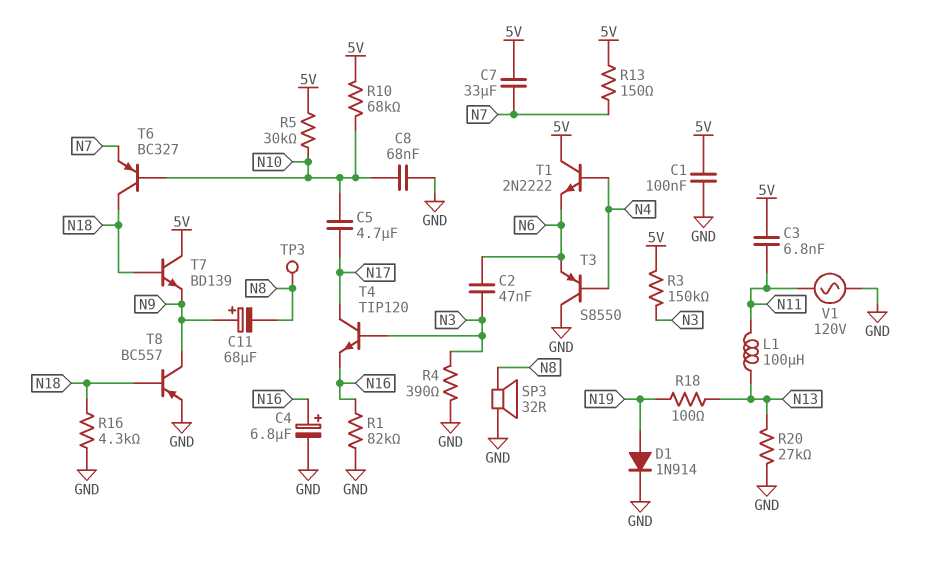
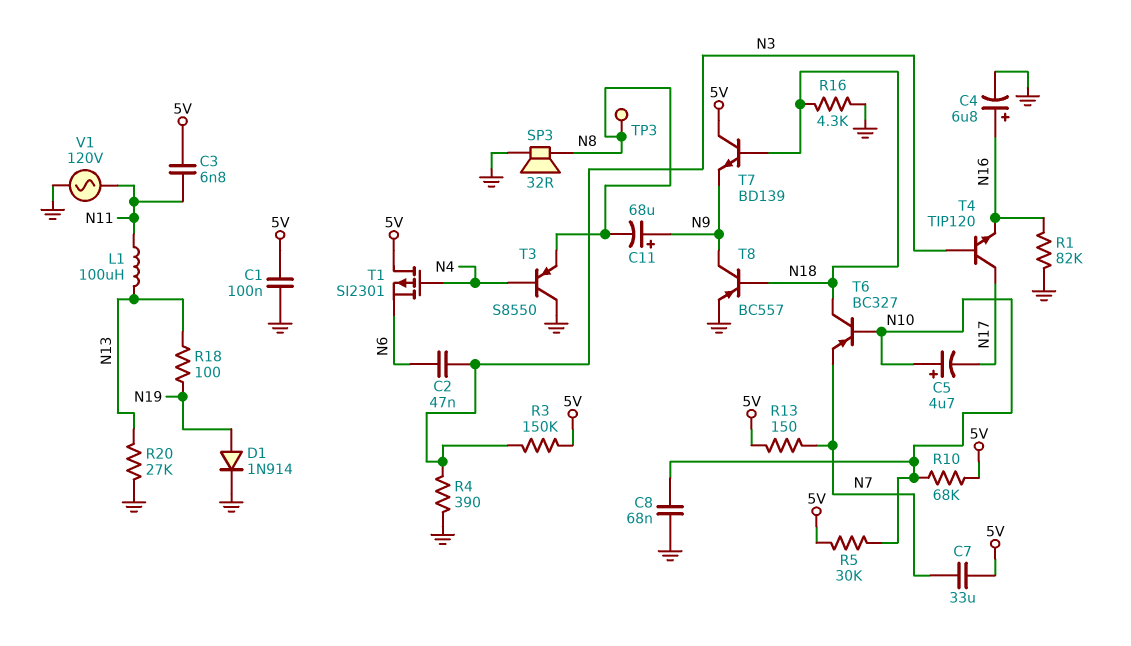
C5: 4.7uF (N10, N17) -> 4.7uF (plus N10, minus N17)
T1: NPN 2N2222 (B N4, C 5V, E N6) -> PMOS SI2301 (G N4, D 5V, S N6)
T3: PNP S8550 (B N4, C GND, E N6) -> PNP S8550 (B N4, C GND, E N8)

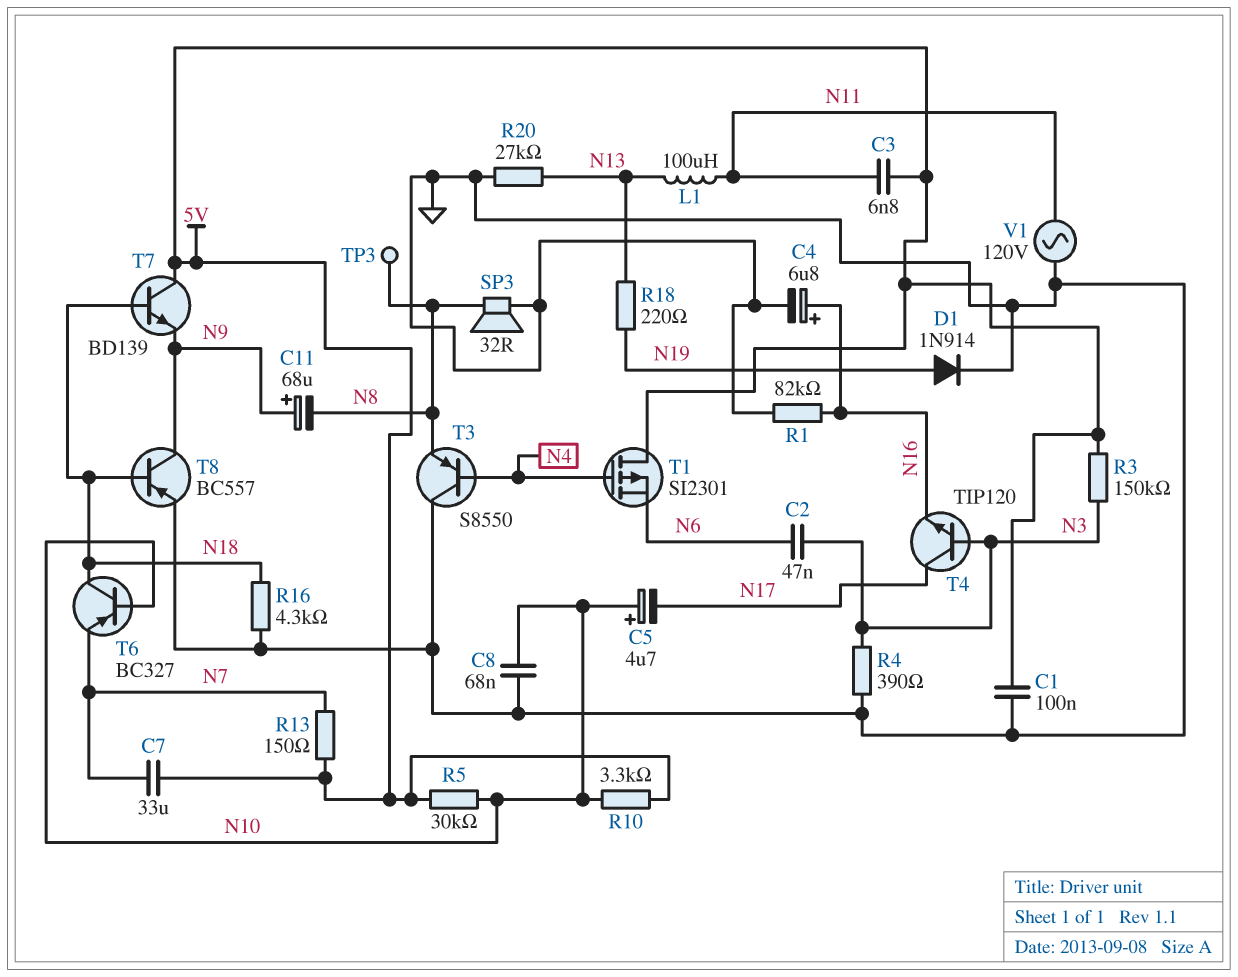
R10: 68k (5V, N10) -> 3.3k (5V, N10)
R18: 100 (N13, N19) -> 220 (N13, N19)

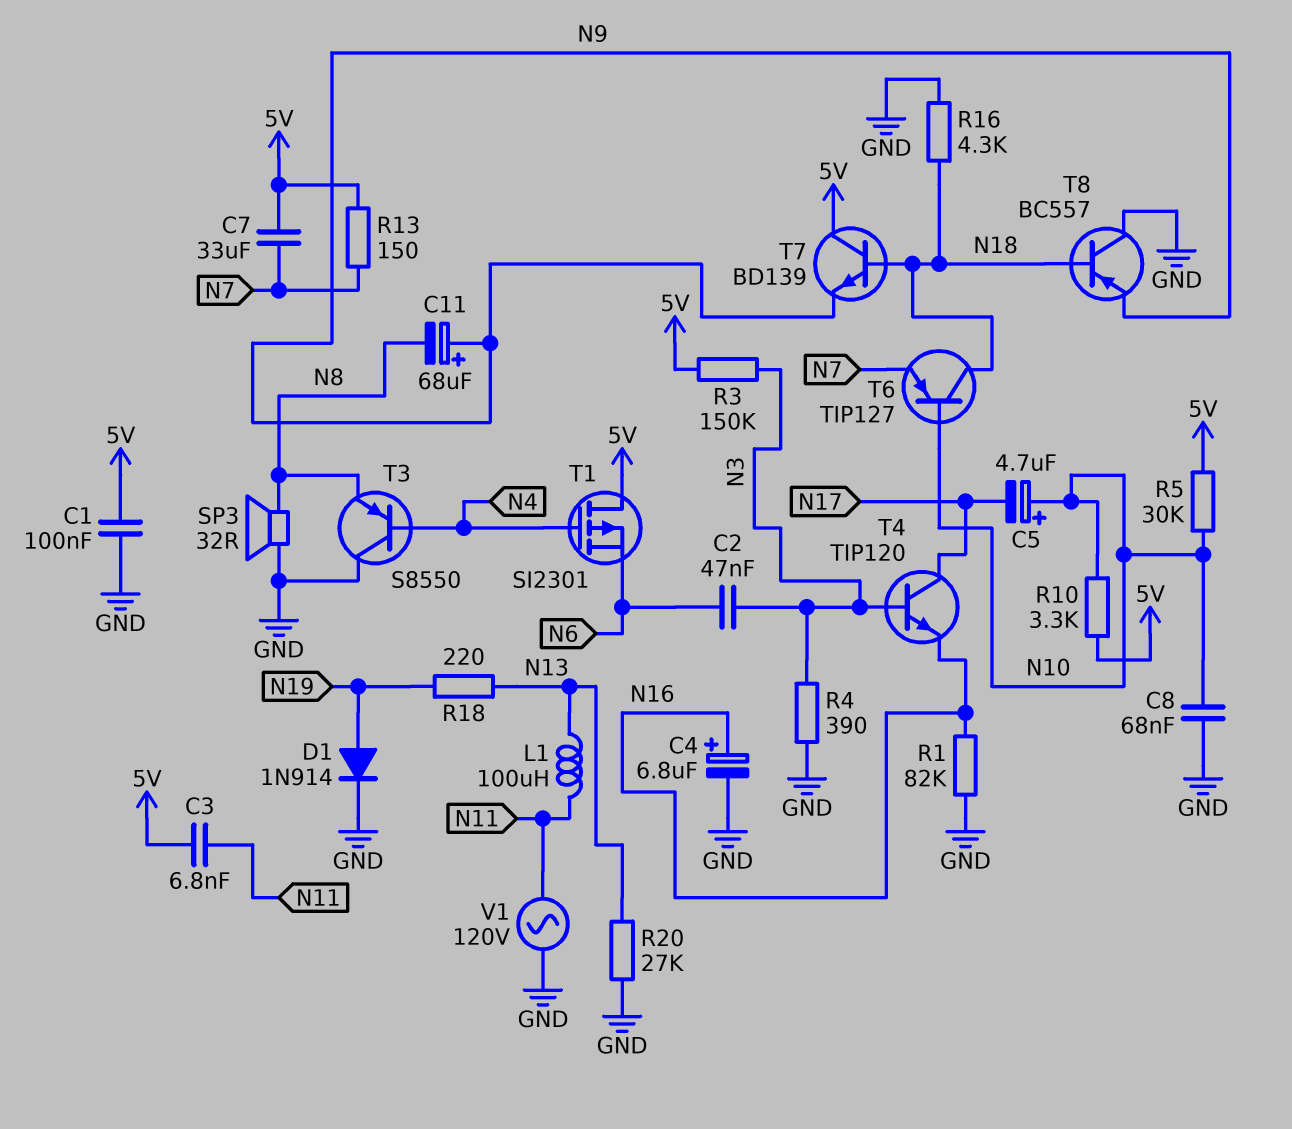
T6: PNP BC327 (B N10, C N18, E N7) -> PNP TIP127 (B N10, C N18, E N7)
T8: PNP BC557 (B N18, C N9, E GND) -> PNP BC557 (B N18, C GND, E N9)
TP3: test point (N8) -> none

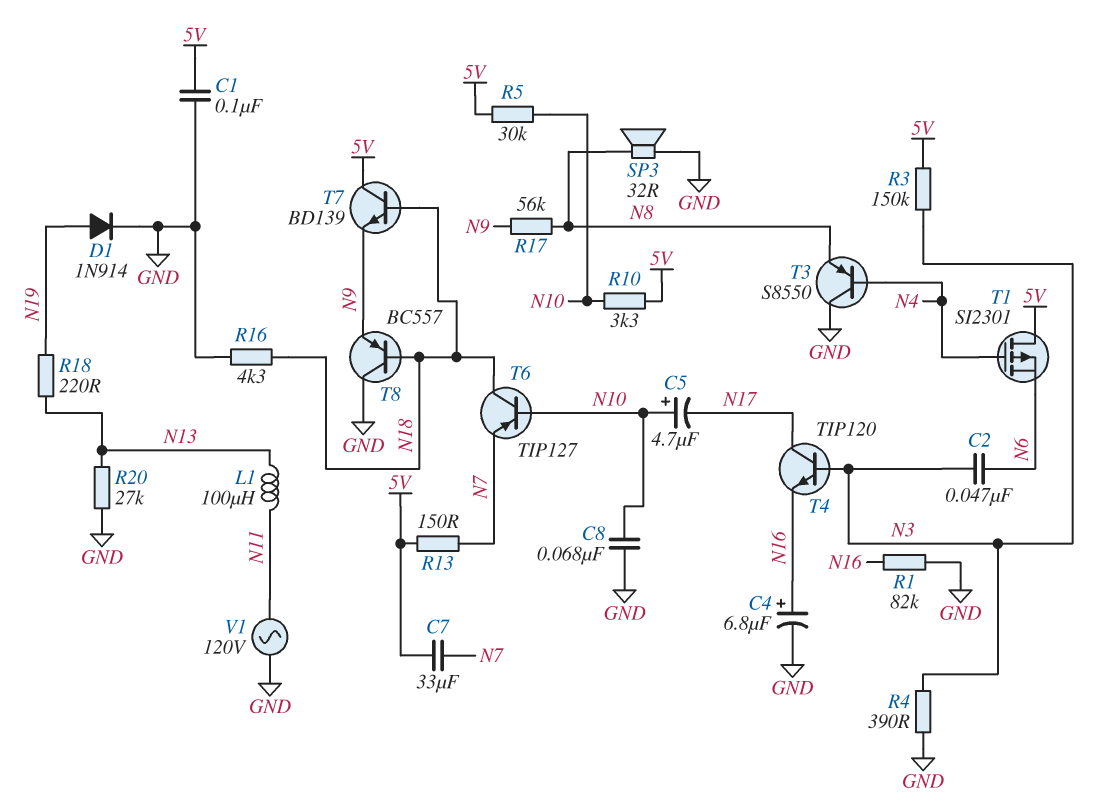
C3: 6.8nF (5V, N11) -> none
C11: 68uF (plus N9, minus N8) -> none
R17: none -> 56k (N8, N9)

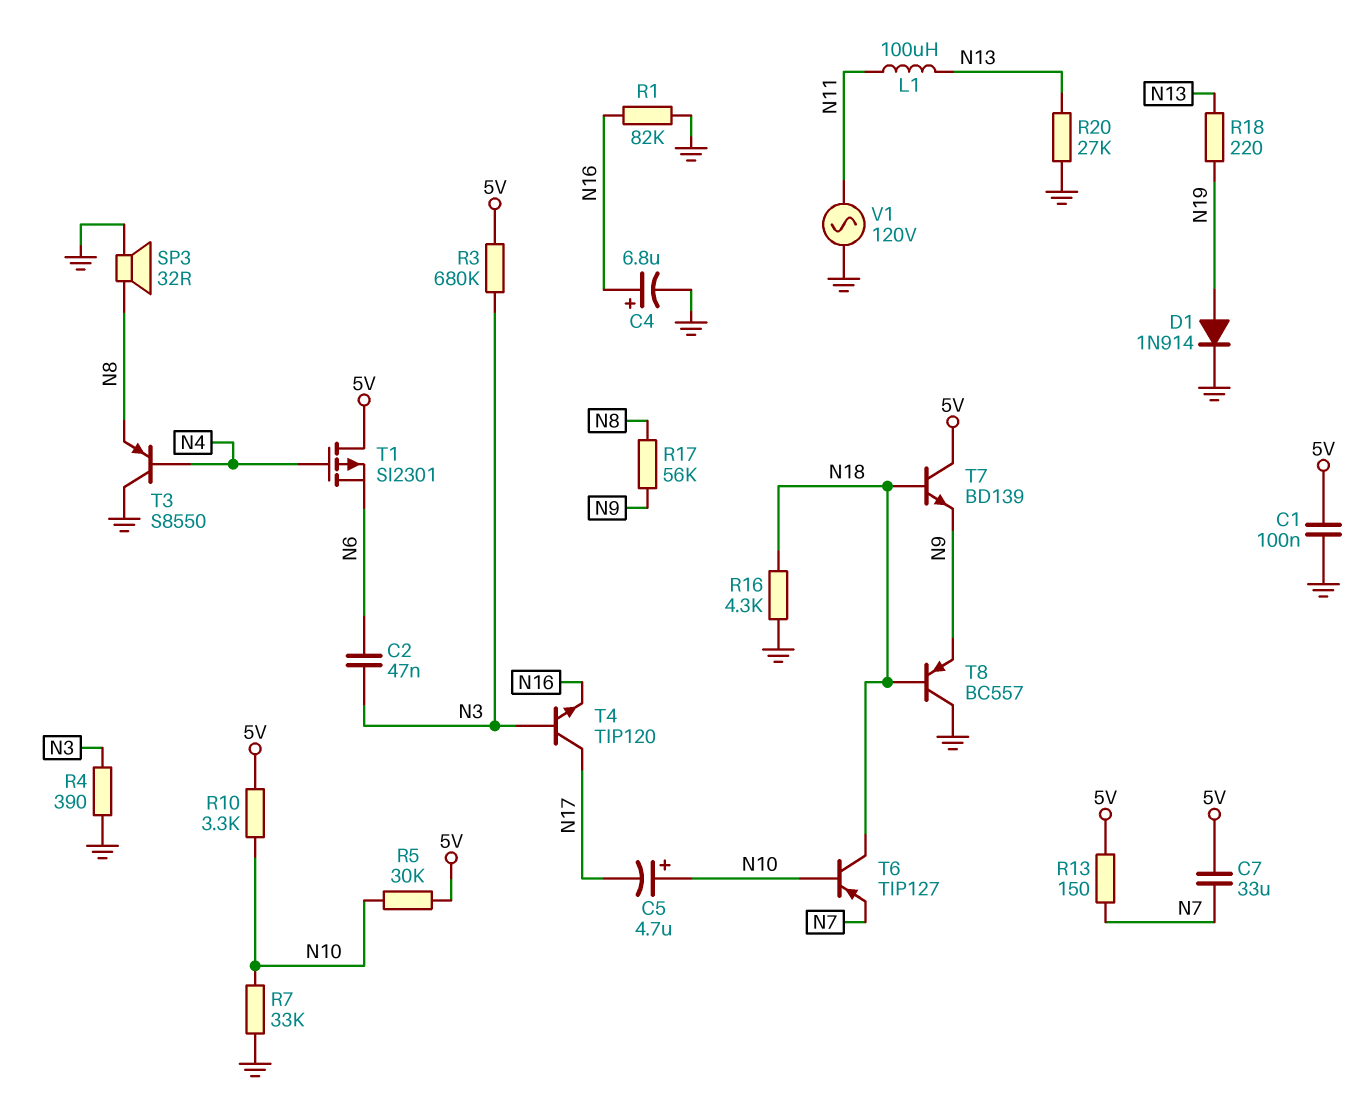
C8: 68nF (GND, N10) -> none
R3: 150k (5V, N3) -> 680k (5V, N3)
R7: none -> 33k (GND, N10)

